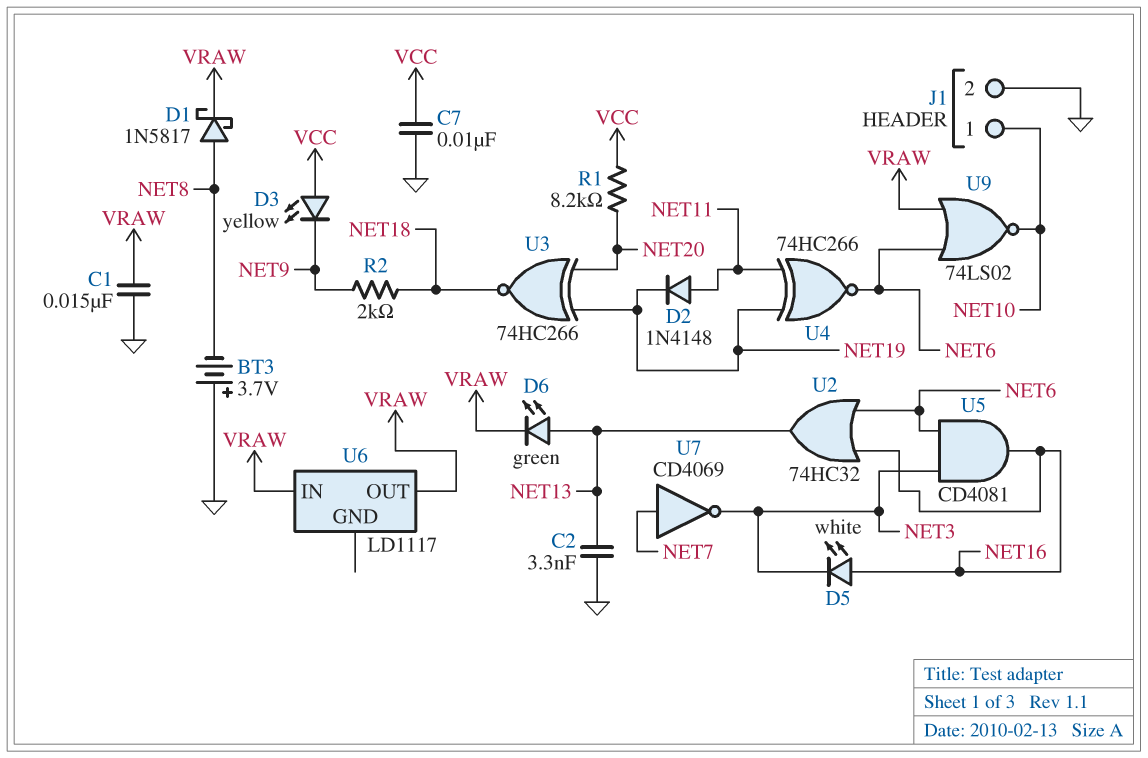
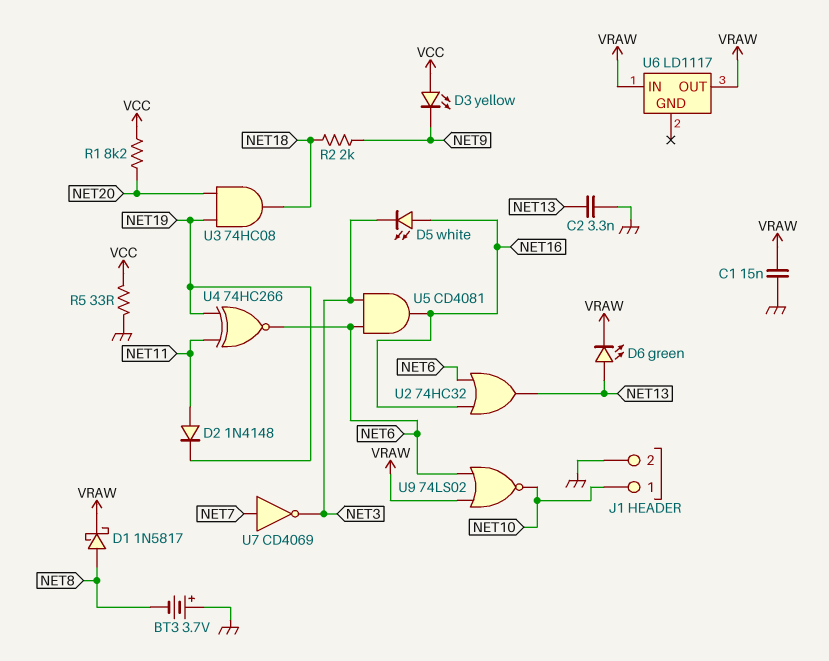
C7: 10nF (GND, VCC) -> none
R5: none -> 33 (GND, VCC)
U3: XNOR 74HC266 (in NET19, in NET20, out NET18) -> AND 74HC08 (in NET19, in NET20, out NET18)

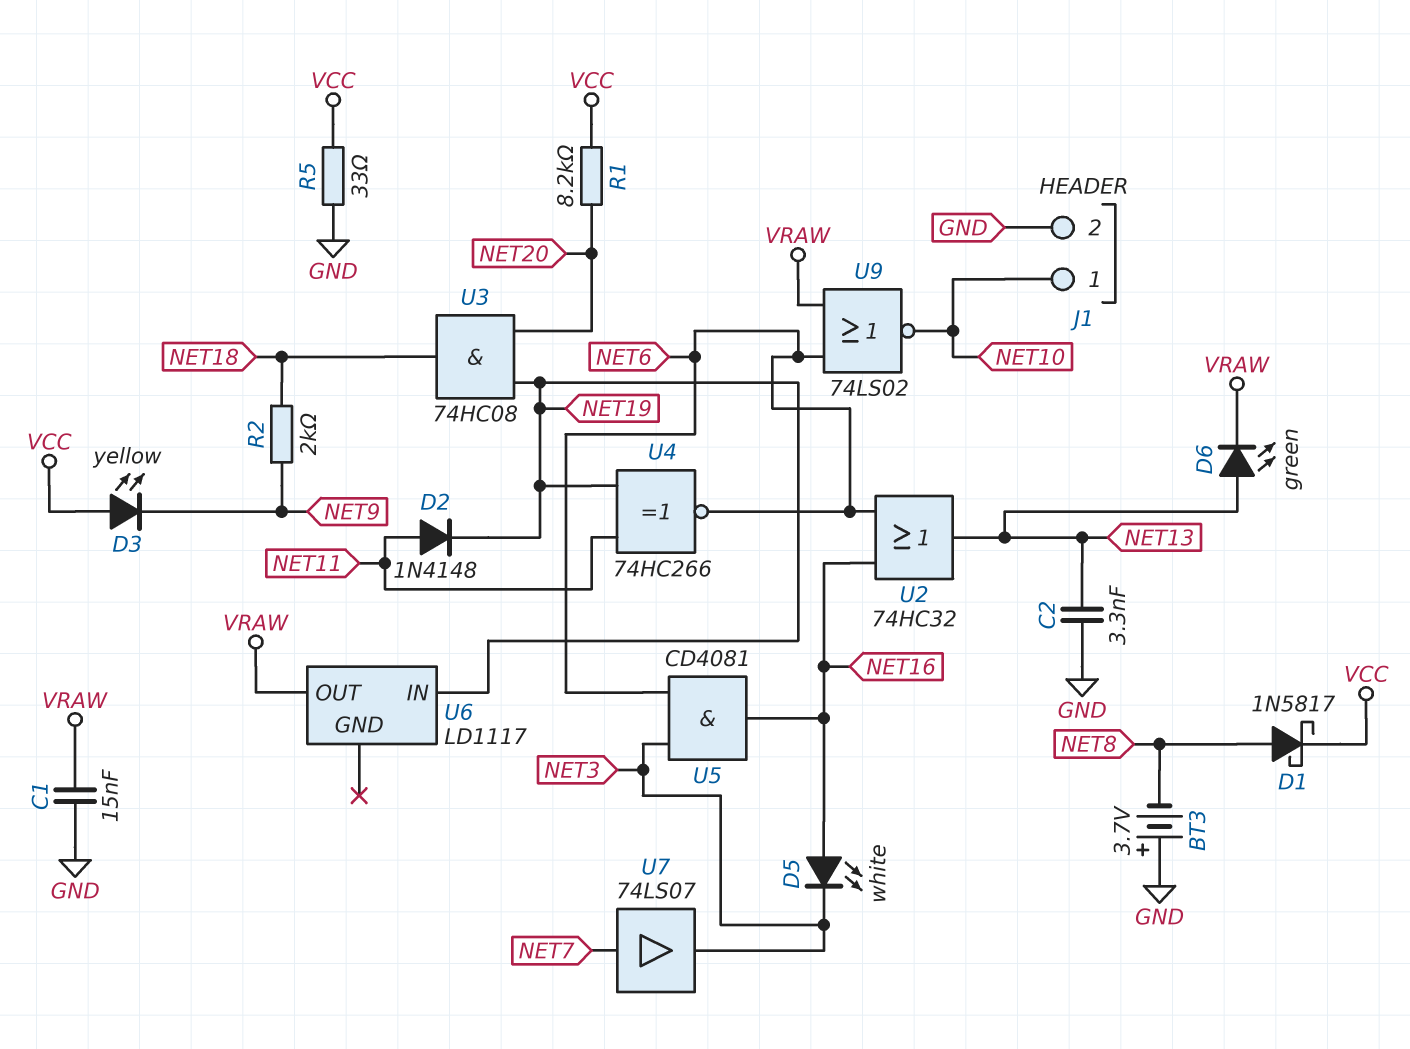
D1: schottky 1N5817 (A NET8, K VRAW) -> schottky 1N5817 (A NET8, K VCC)
U6 pin IN: VRAW -> NET19
U7: NOT CD4069 (in NET7, out NET3) -> buffer 74LS07 (in NET7, out NET3)

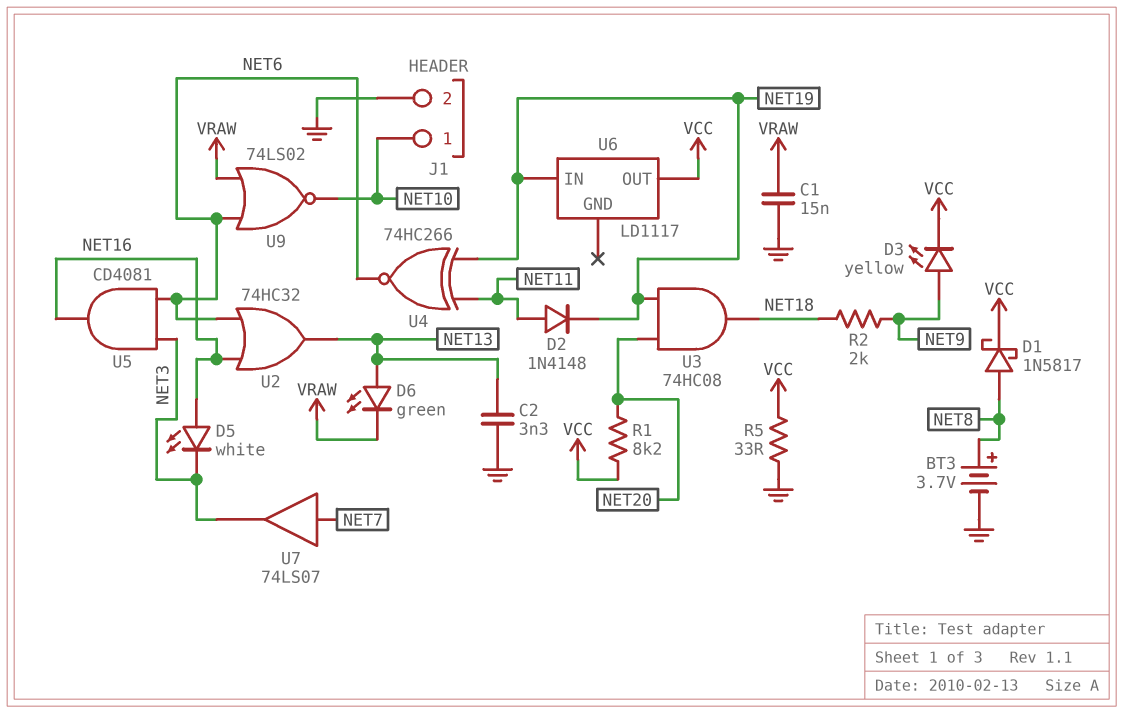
BT3: 3.7V (plus GND, minus NET8) -> 3.7V (plus NET8, minus GND)
D3: LED yellow (A VCC, K NET9) -> LED yellow (A NET9, K VCC)
U6 pin OUT: VRAW -> VCC

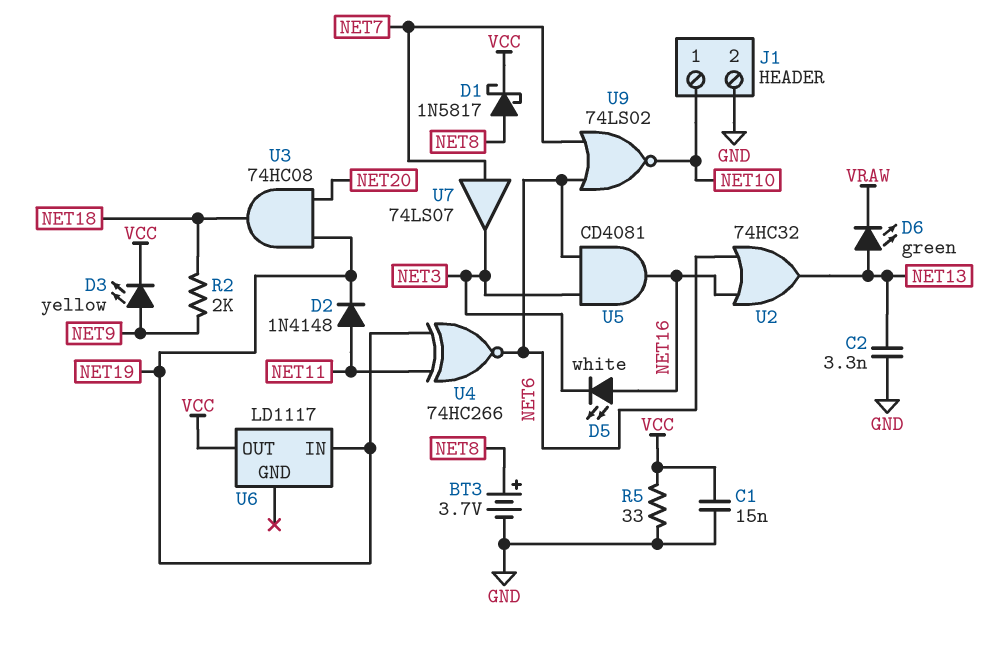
C1: 15nF (GND, VRAW) -> 15nF (GND, VCC)
R1: 8.2k (NET20, VCC) -> none
U9: NOR 74LS02 (in NET6, in VRAW, out NET10) -> NOR 74LS02 (in NET6, in NET7, out NET10)

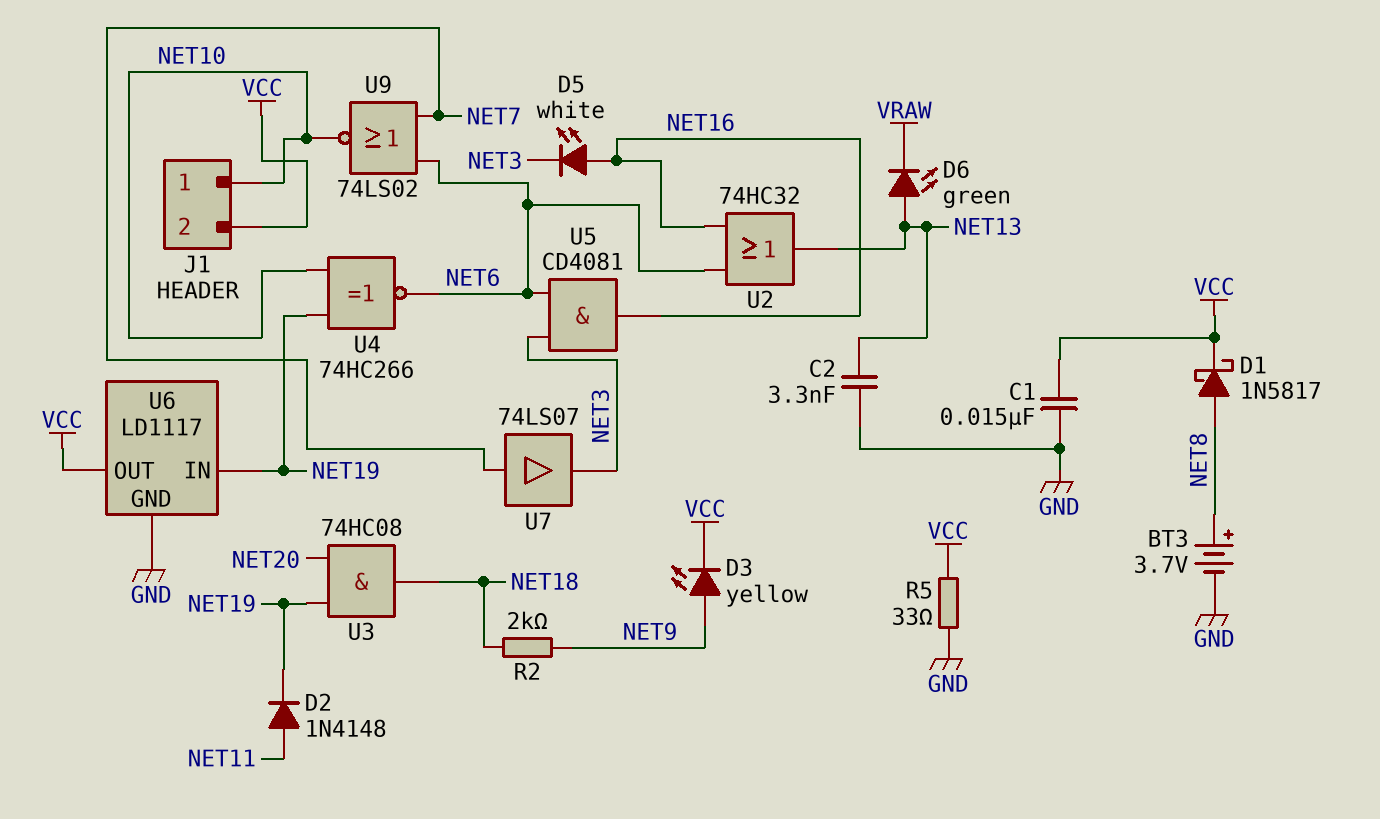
J1 pin 2: GND -> VCC
U4: XNOR 74HC266 (in NET11, in NET19, out NET6) -> XNOR 74HC266 (in NET10, in NET19, out NET6)
U6 pin GND: none -> GND

